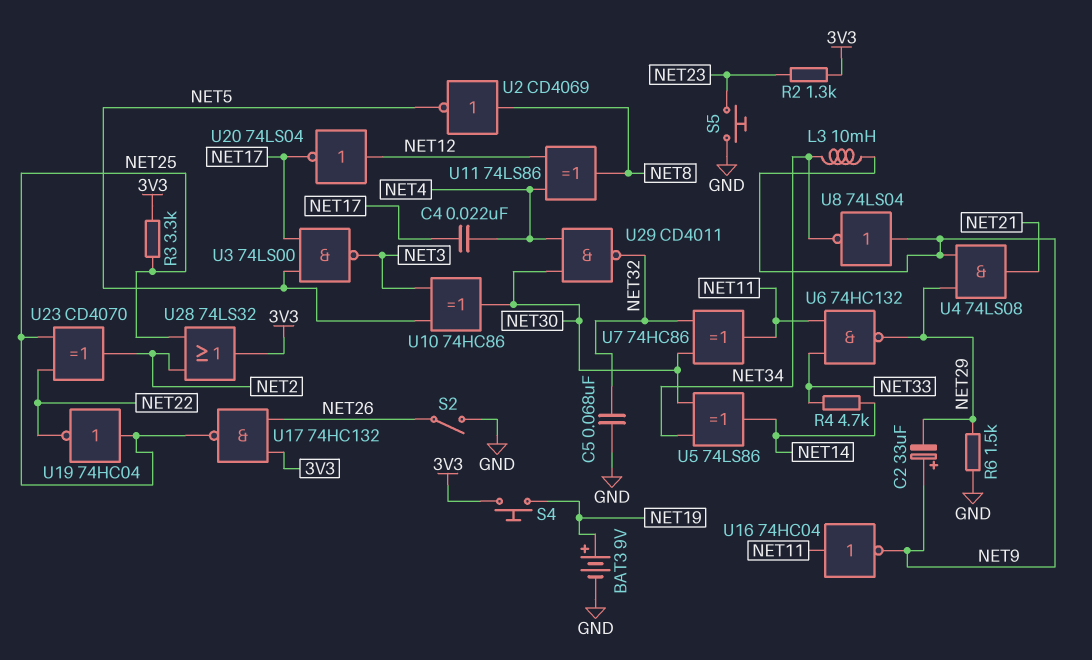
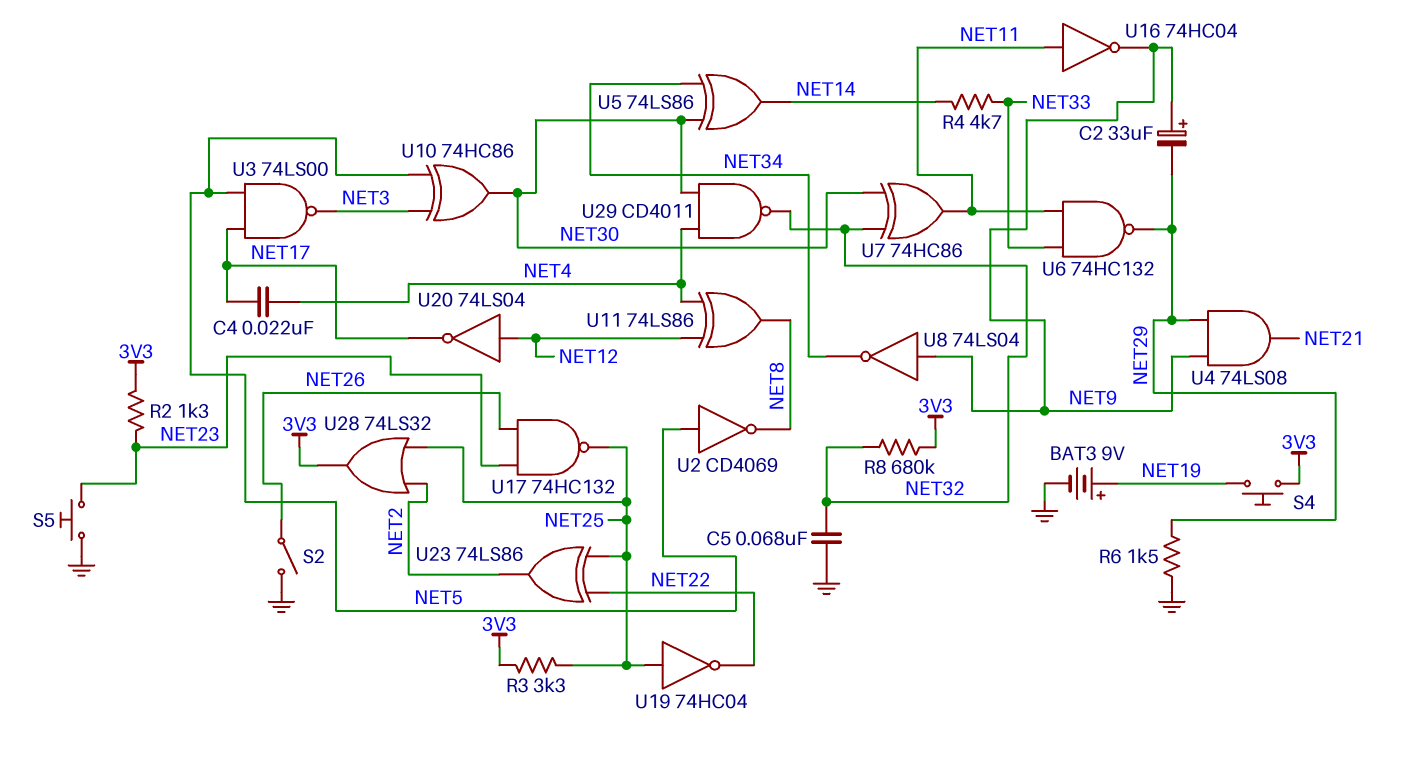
L3: 10mH (NET9, NET34) -> none
R8: none -> 680k (3V3, NET32)
U2: NOT CD4069 (in NET8, out NET5) -> NOT CD4069 (in NET5, out NET8)
U17: NAND 74HC132 (in 3V3, in NET26, out NET25) -> NAND 74HC132 (in NET23, in NET26, out NET25)
U23: XOR CD4070 (in NET22, in NET25, out NET2) -> XOR 74LS86 (in NET22, in NET25, out NET2)

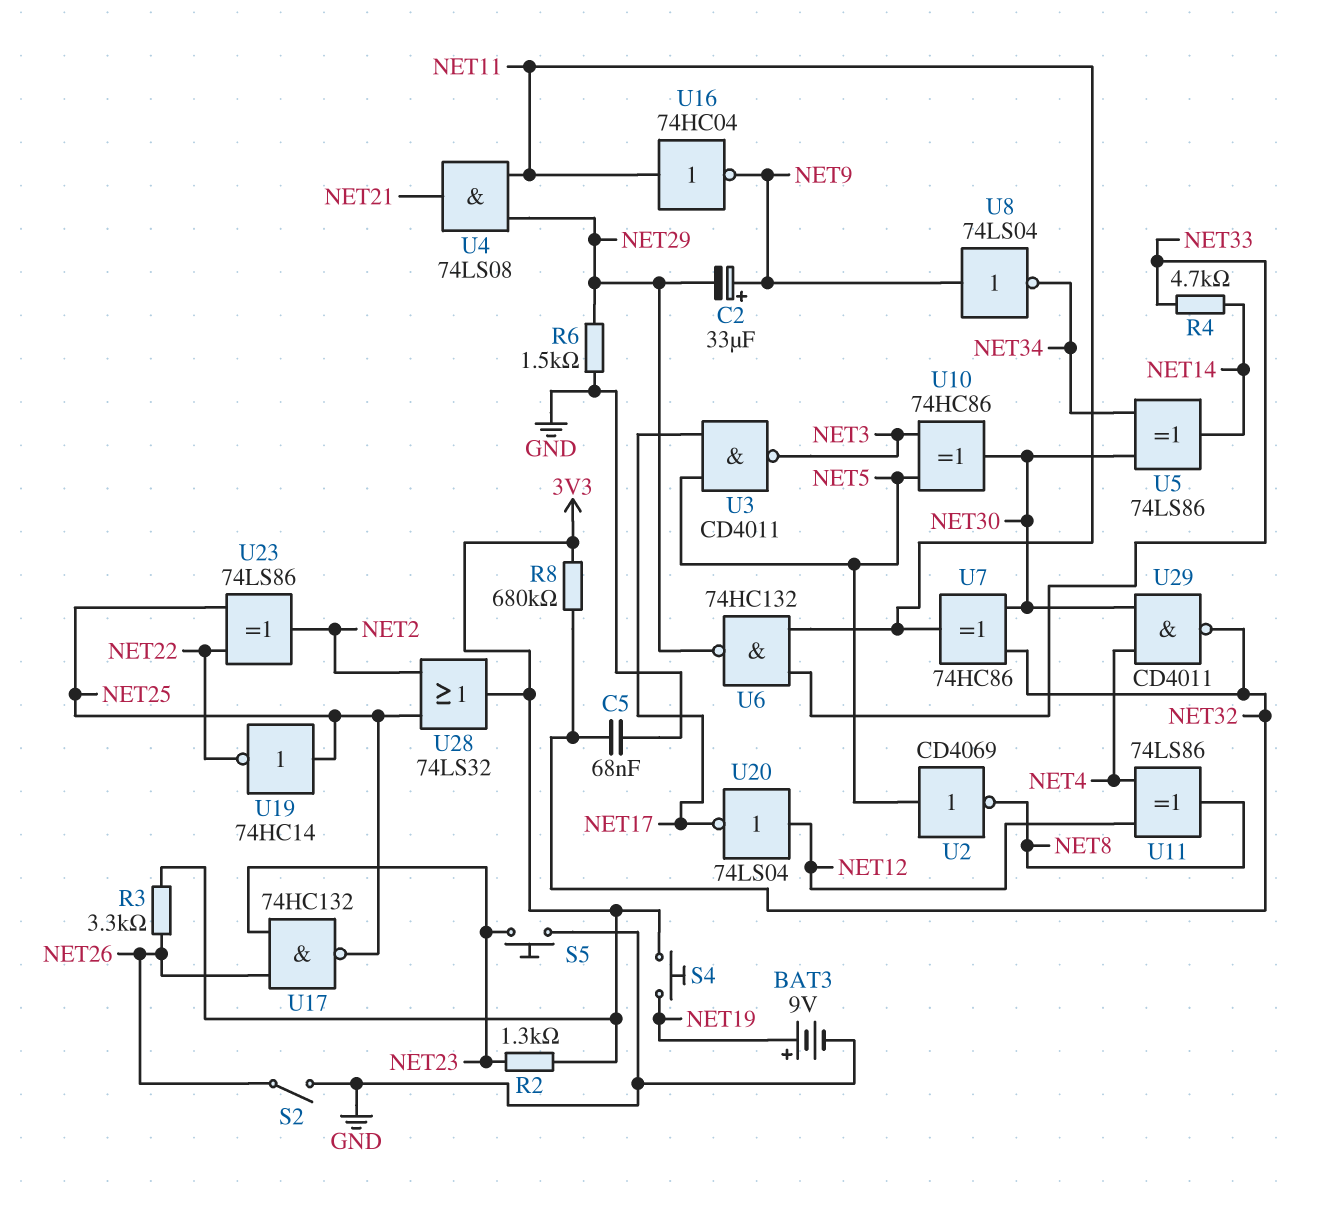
C4: 22nF (NET4, NET17) -> none
R3: 3.3k (3V3, NET25) -> 3.3k (3V3, NET26)
U3: NAND 74LS00 (in NET5, in NET17, out NET3) -> NAND CD4011 (in NET5, in NET17, out NET3)
U4: AND 74LS08 (in NET9, in NET29, out NET21) -> AND 74LS08 (in NET11, in NET29, out NET21)
U19: NOT 74HC04 (in NET25, out NET22) -> NOT 74HC14 (in NET25, out NET22)

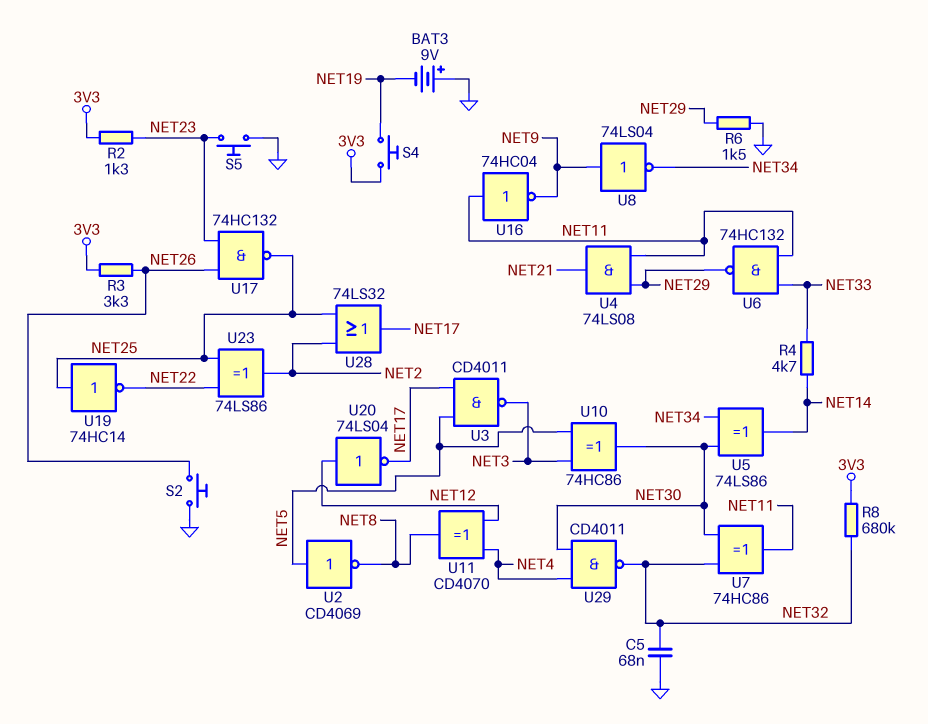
BAT3: 9V (plus NET19, minus GND) -> 9V (plus GND, minus NET19)
C2: 33uF (plus NET9, minus NET29) -> none
S2: switch (GND, NET26) -> button (GND, NET26)
U11: XOR 74LS86 (in NET4, in NET12, out NET8) -> XOR CD4070 (in NET4, in NET12, out NET8)
U28: OR 74LS32 (in NET2, in NET25, out 3V3) -> OR 74LS32 (in NET2, in NET25, out NET17)

